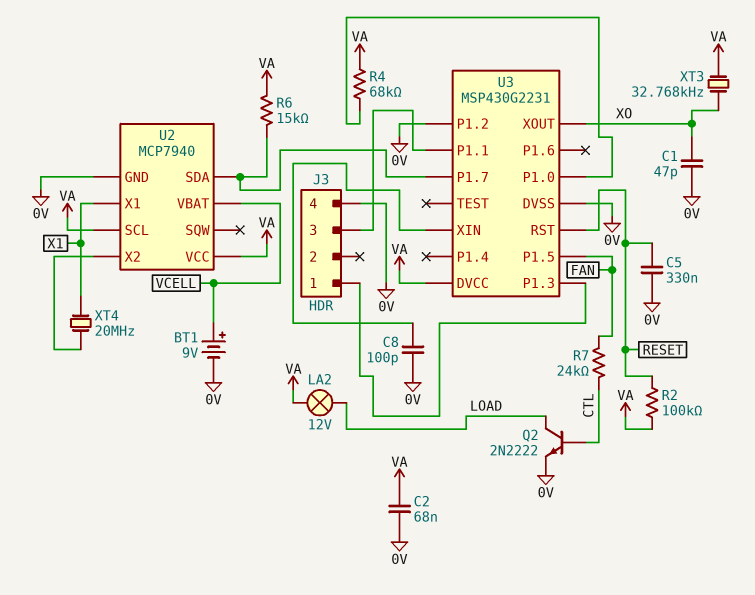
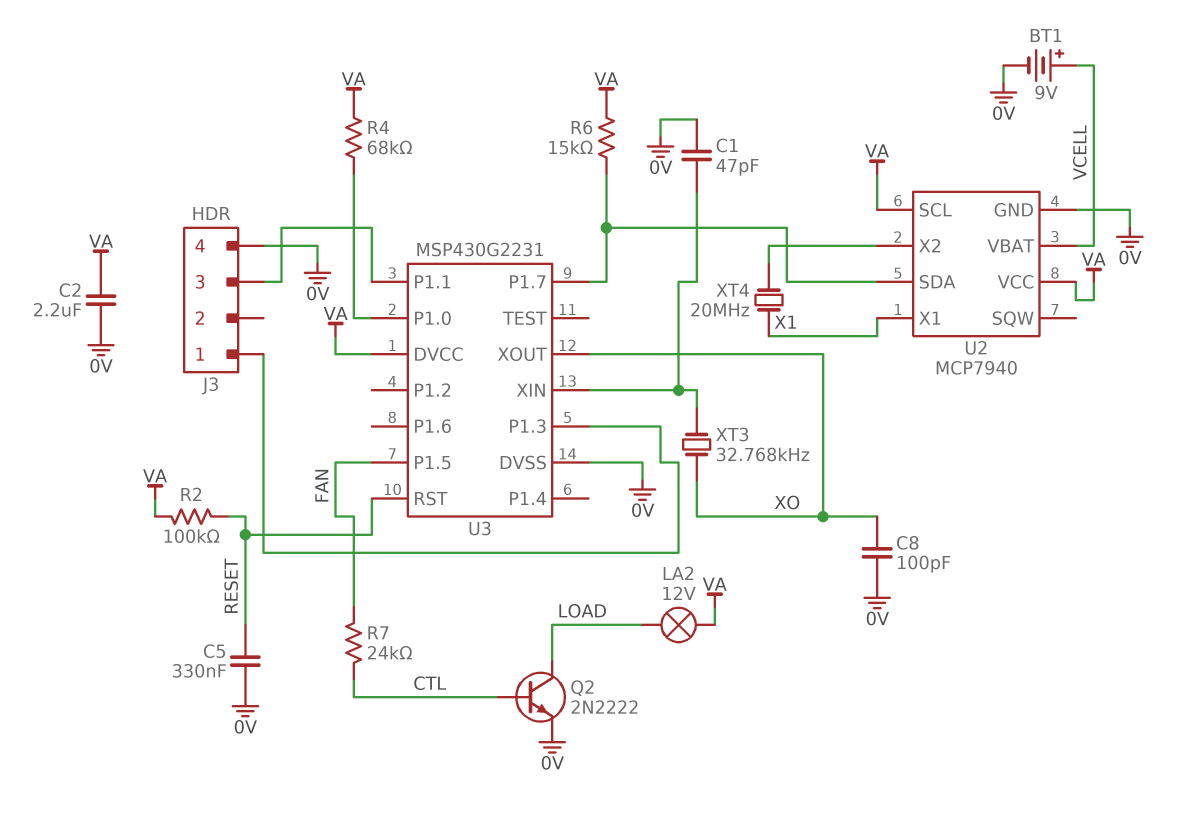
C1: 47pF (0V, XO) -> 47pF (0V, U3/XIN)
C2: 68nF (0V, VA) -> 2.2uF (0V, VA)
C8: 100pF (0V, U3/XIN) -> 100pF (0V, XO)
U3 pin P1.2: 0V -> none
XT3: 32.768kHz (VA, XO) -> 32.768kHz (U3/XIN, XO)

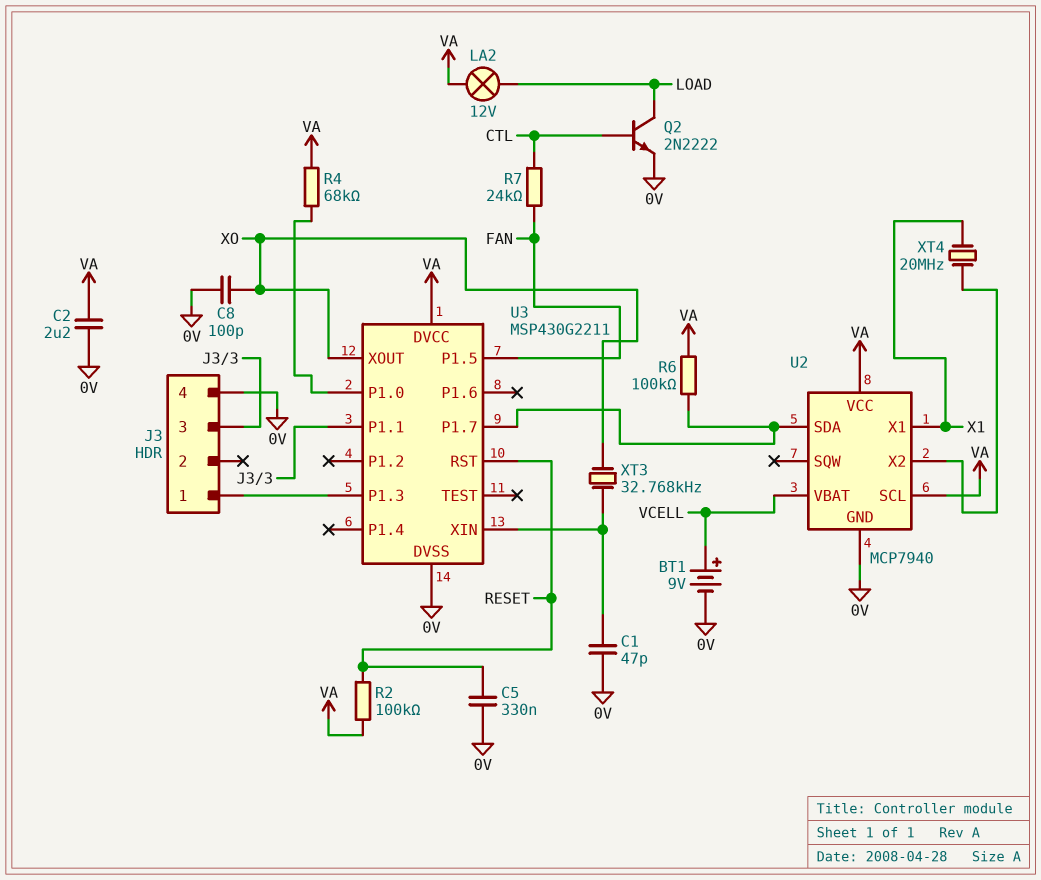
R6: 15k (U2/SDA, VA) -> 100k (U2/SDA, VA)
U3: MSP430G2231 -> MSP430G2211

